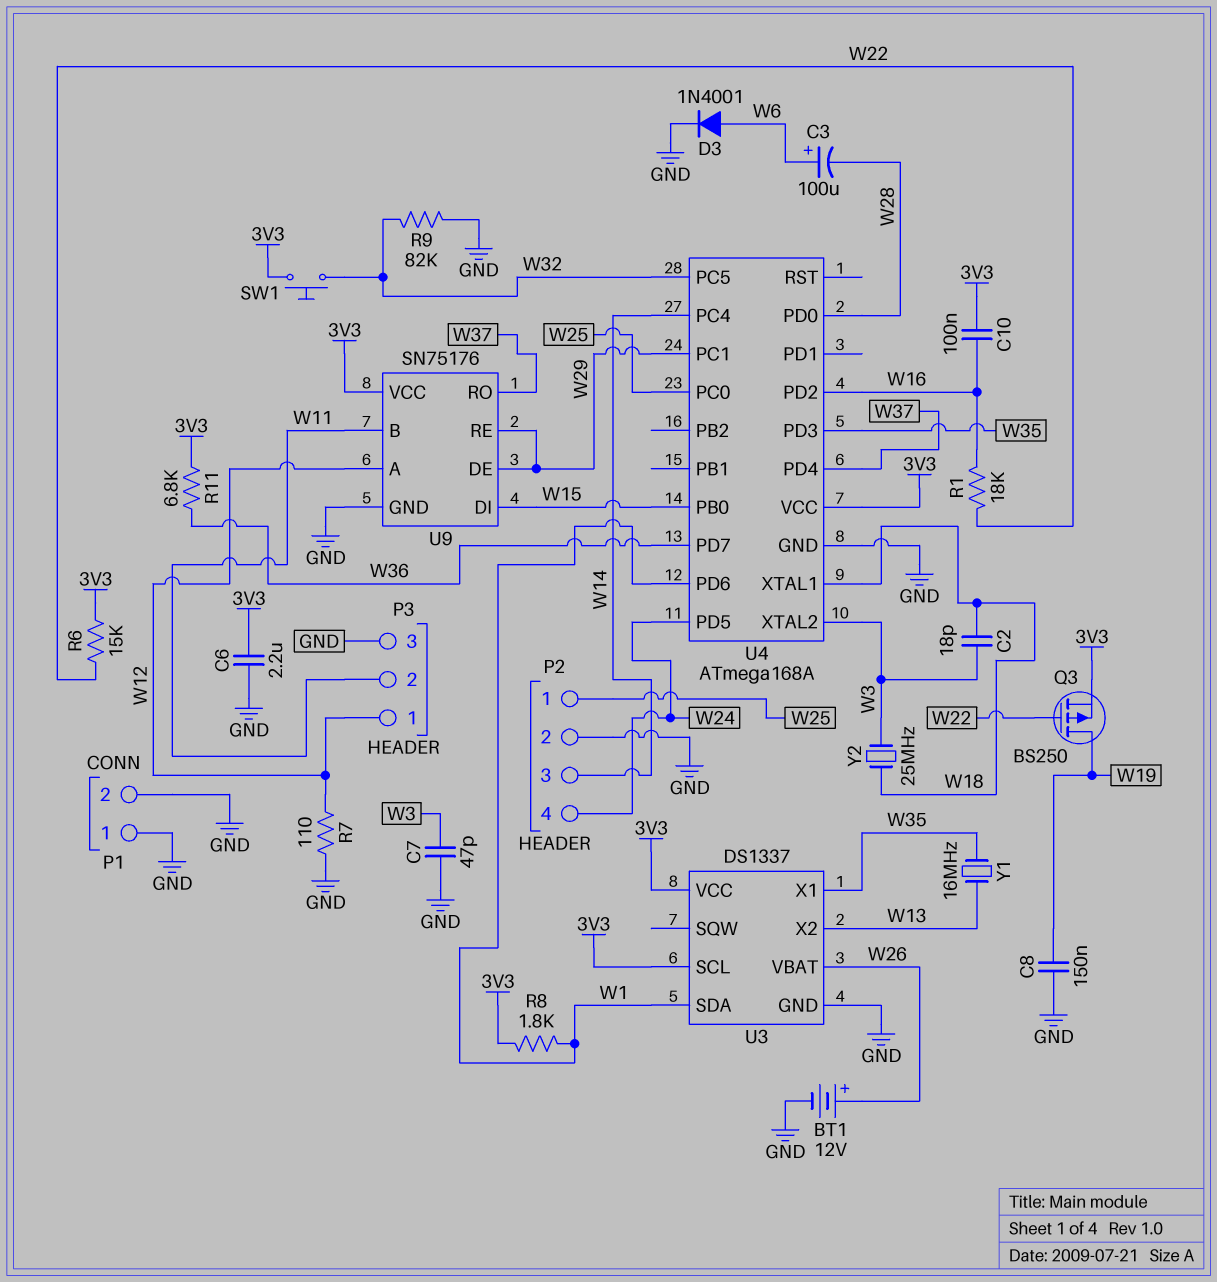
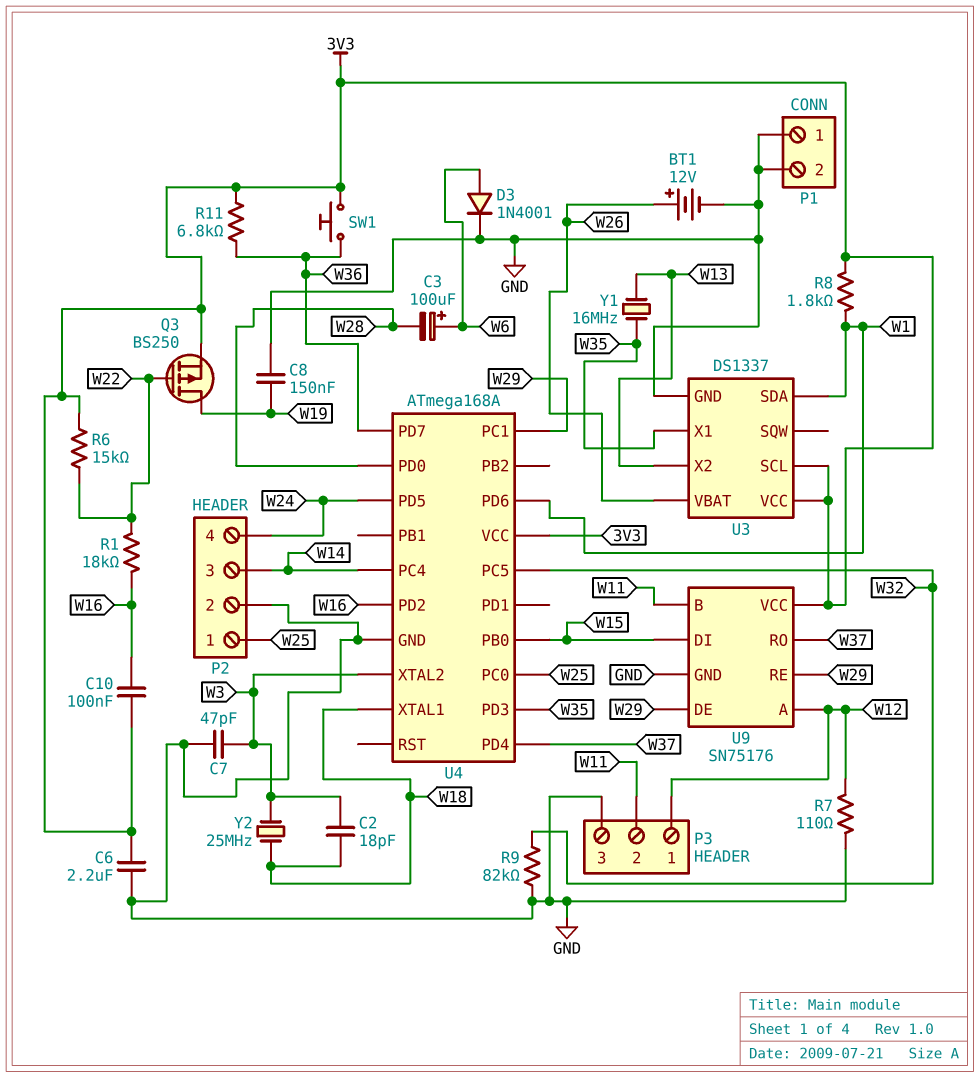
SW1: button (3V3, W32) -> button (3V3, W36)

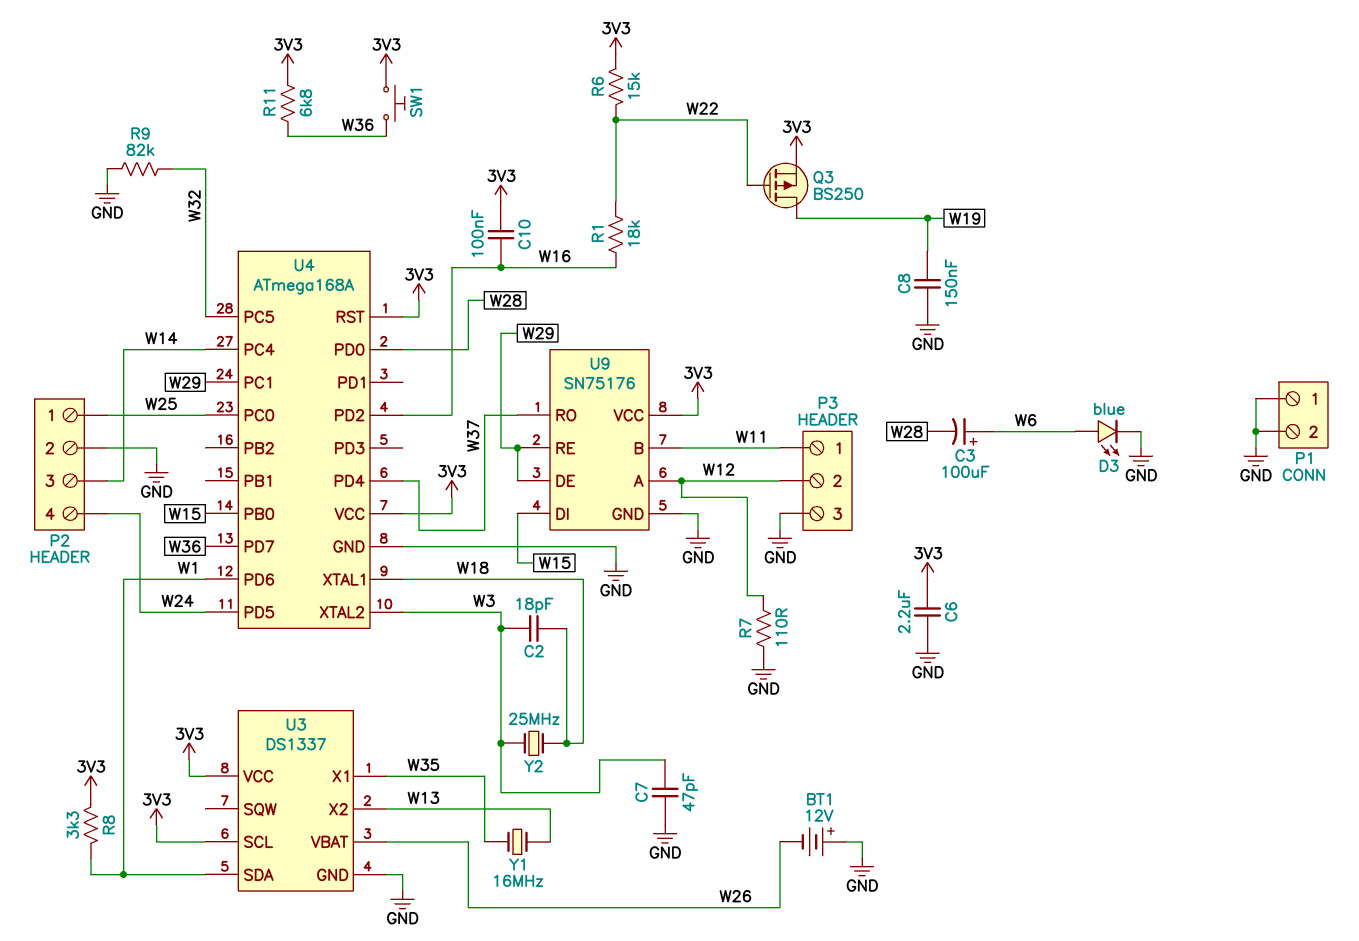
BT1: 12V (plus W26, minus GND) -> 12V (plus GND, minus W26)
D3: diode 1N4001 (A W6, K GND) -> LED blue (A W6, K GND)
P3 pin 1: W12 -> W11
P3 pin 2: W11 -> W12
R8: 1.8k (3V3, W1) -> 3.3k (3V3, W1)
U4 pin PD3: W35 -> none
U4 pin RST: none -> 3V3

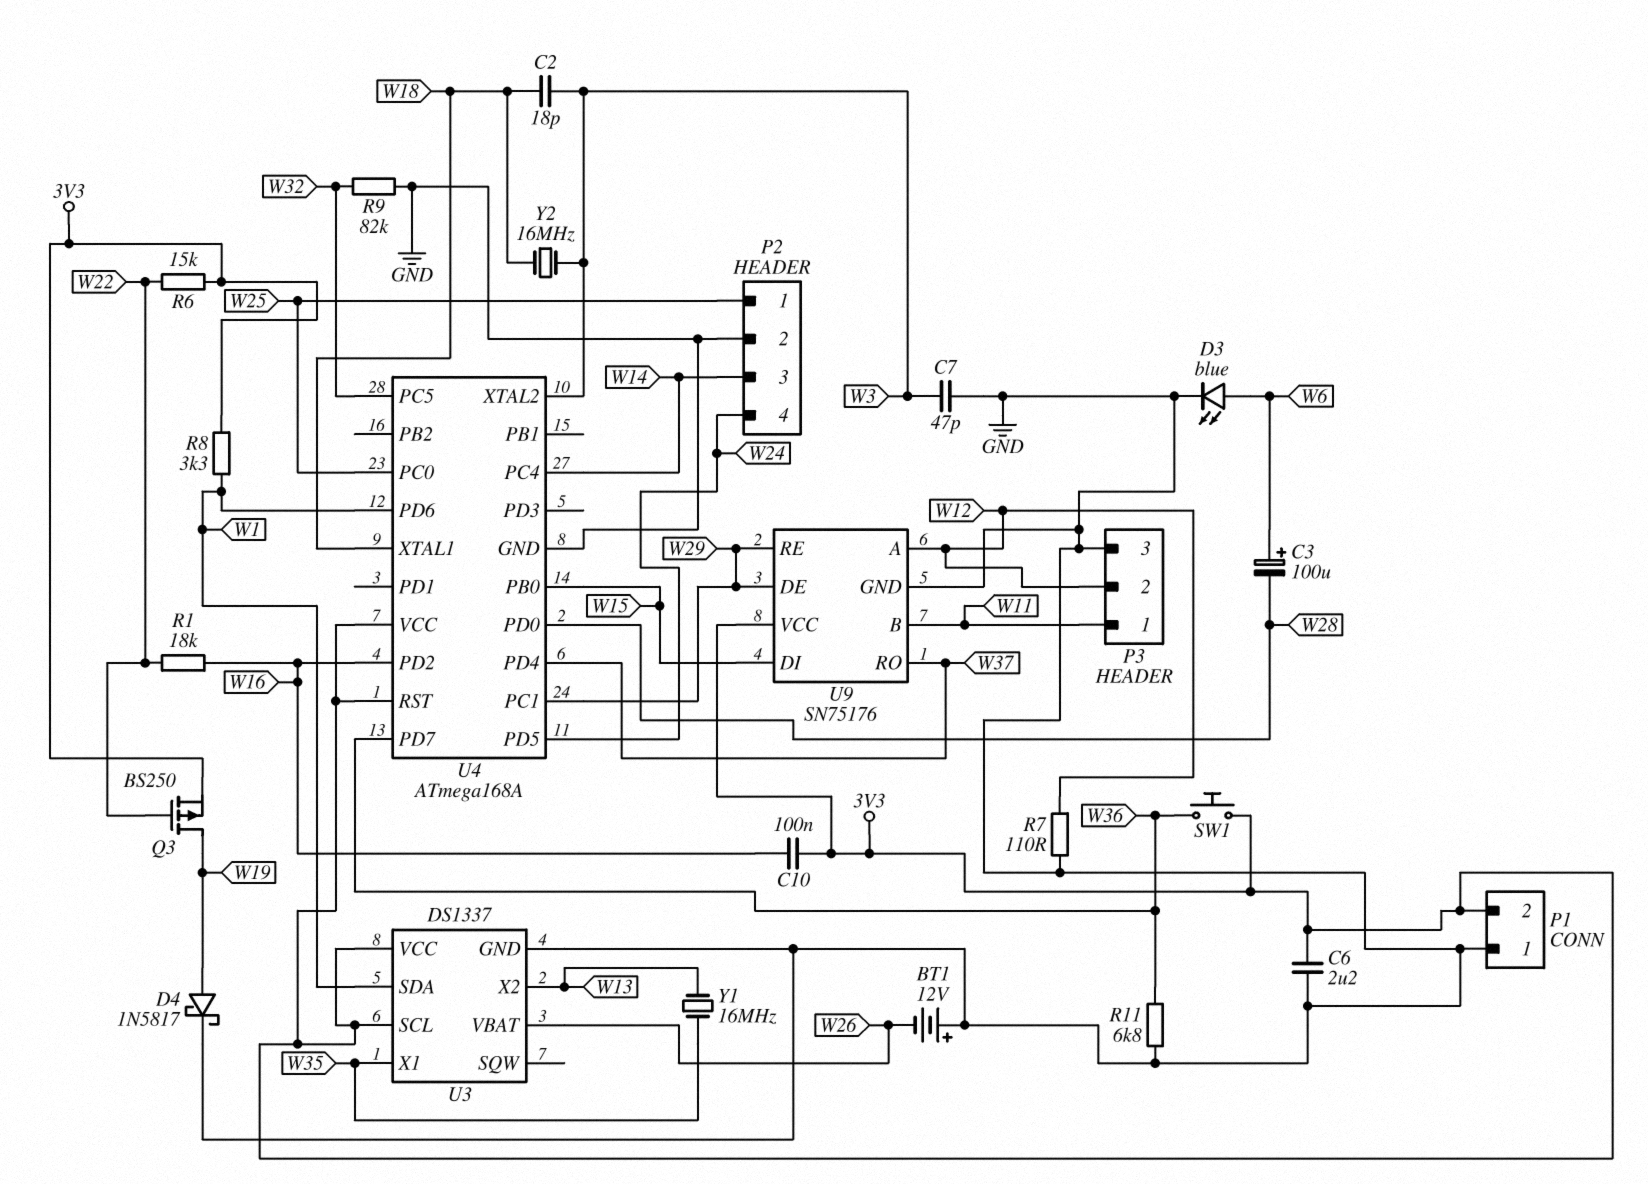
C8: 150nF (GND, W19) -> none
D4: none -> schottky 1N5817 (A W19, K GND)
P1 pin 2: GND -> 3V3
R11: 6.8k (3V3, W36) -> 6.8k (GND, W36)
Y2: 25MHz (W3, W18) -> 16MHz (W3, W18)

